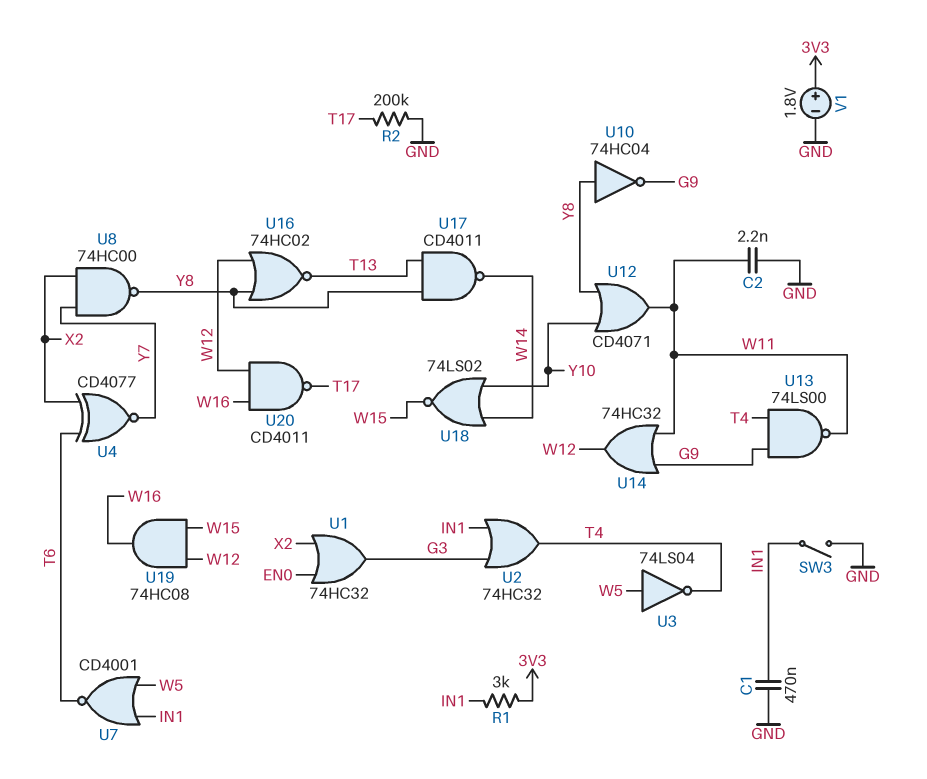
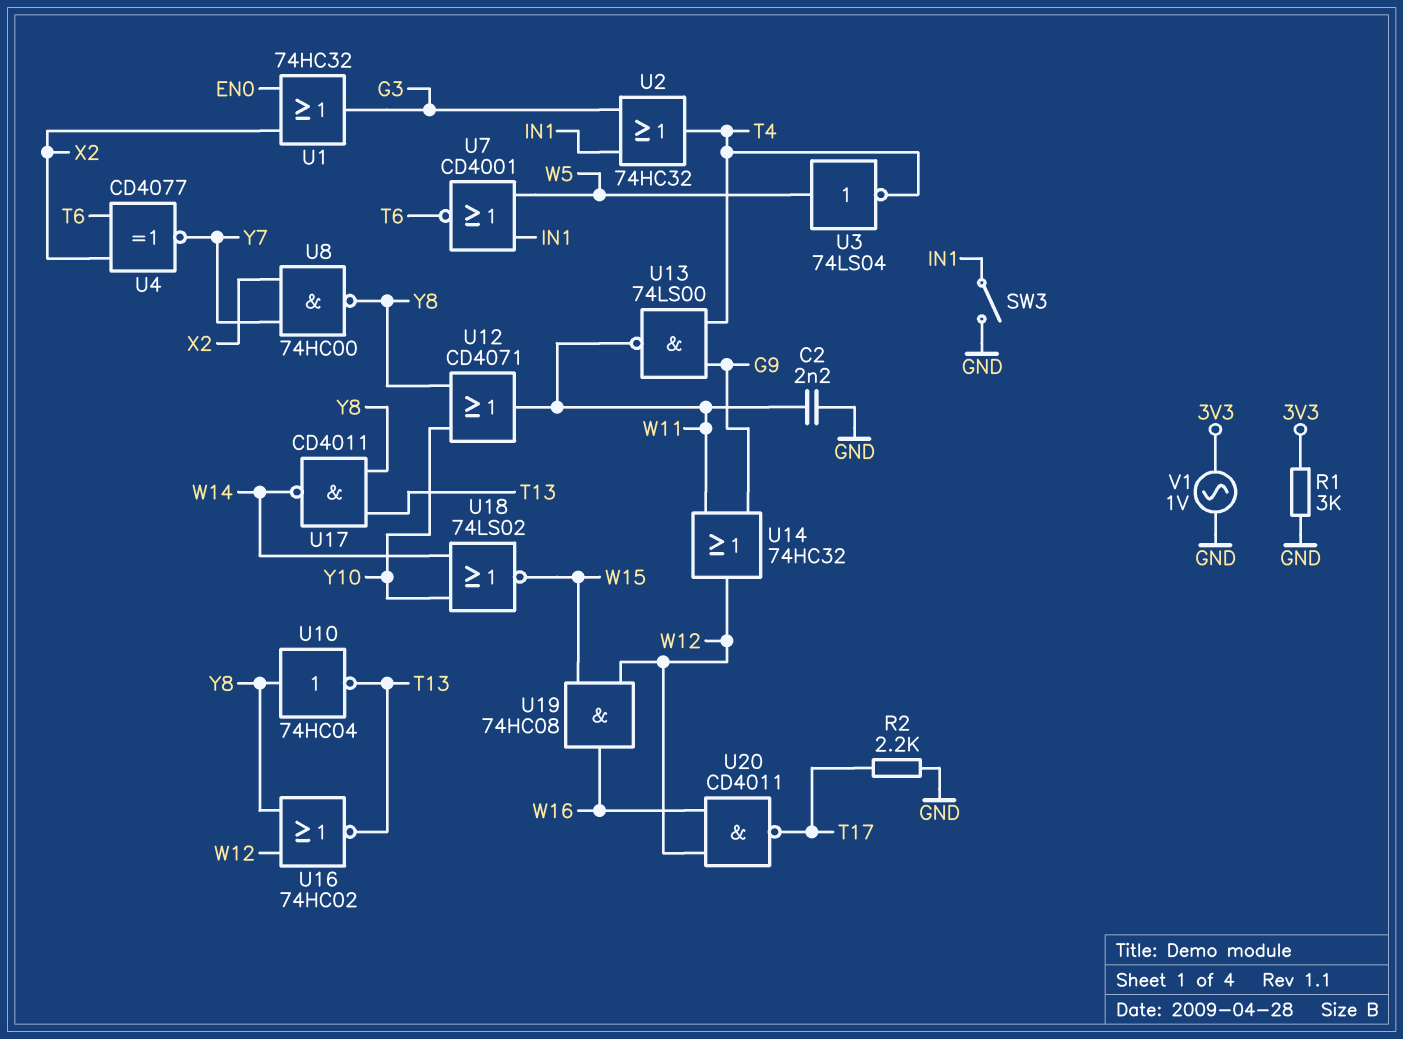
C1: 470nF (GND, IN1) -> none
R1: 3k (3V3, IN1) -> 3k (3V3, GND)
R2: 200k (GND, T17) -> 2.2k (GND, T17)
U10: NOT 74HC04 (in Y8, out G9) -> NOT 74HC04 (in Y8, out T13)
V1: 1.8V (plus 3V3, minus GND) -> AC 1V (3V3, GND)

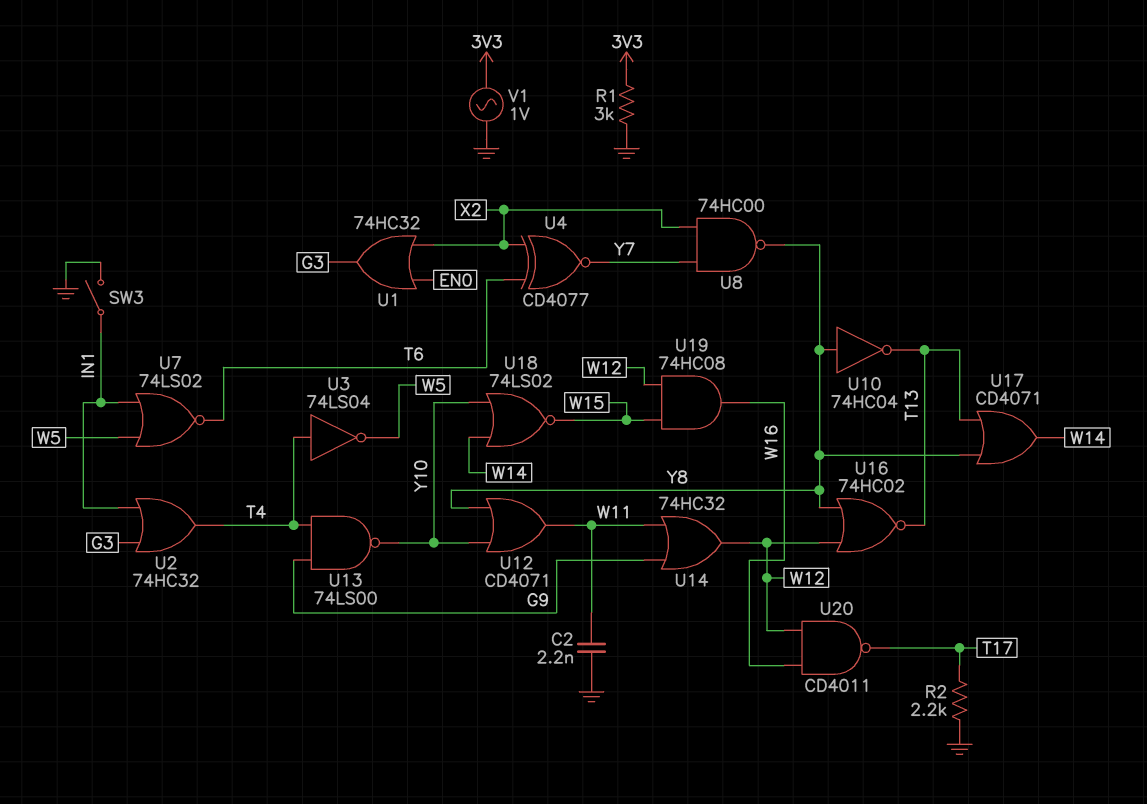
U3: NOT 74LS04 (in W5, out T4) -> NOT 74LS04 (in T4, out W5)
U7: NOR CD4001 (in IN1, in W5, out T6) -> NOR 74LS02 (in IN1, in W5, out T6)
U13: NAND 74LS00 (in G9, in T4, out W11) -> NAND 74LS00 (in G9, in T4, out Y10)
U17: NAND CD4011 (in T13, in Y8, out W14) -> OR CD4071 (in T13, in Y8, out W14)

